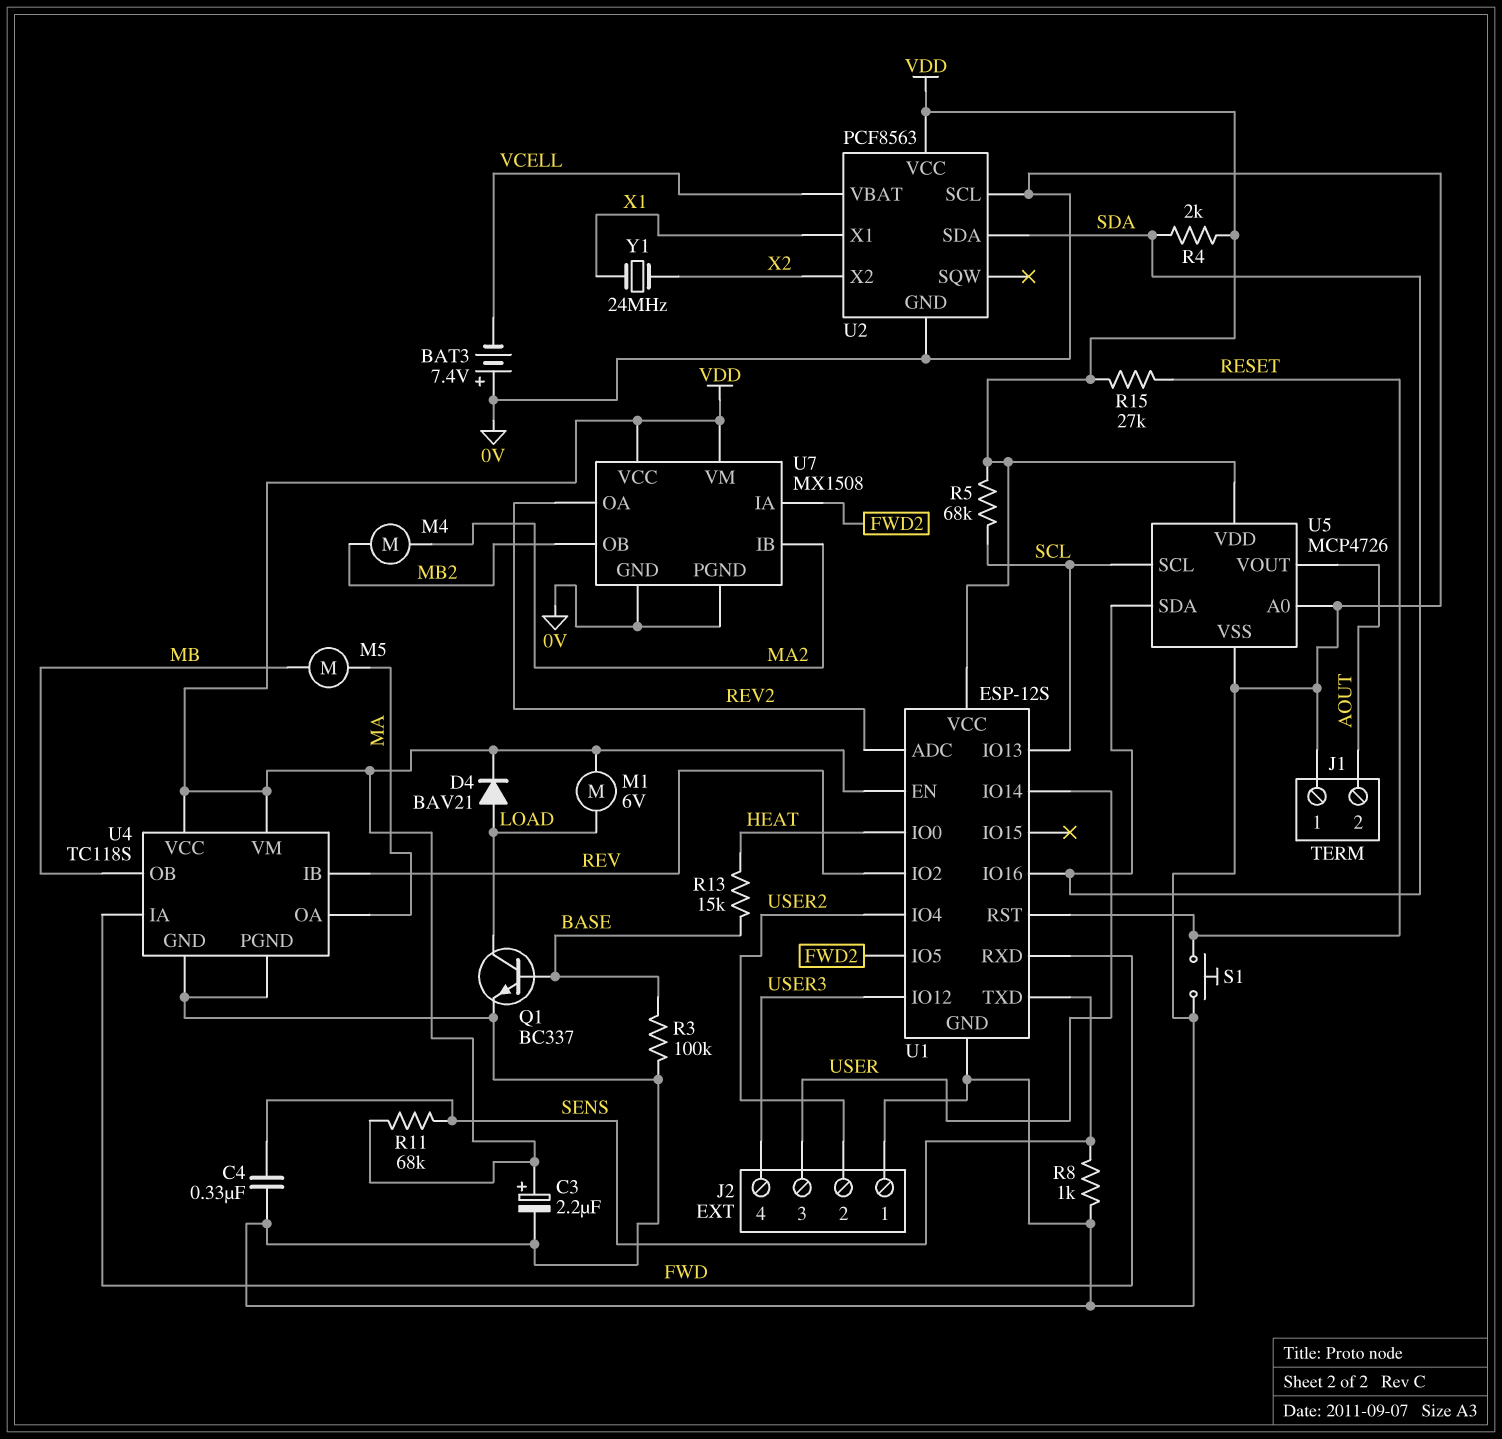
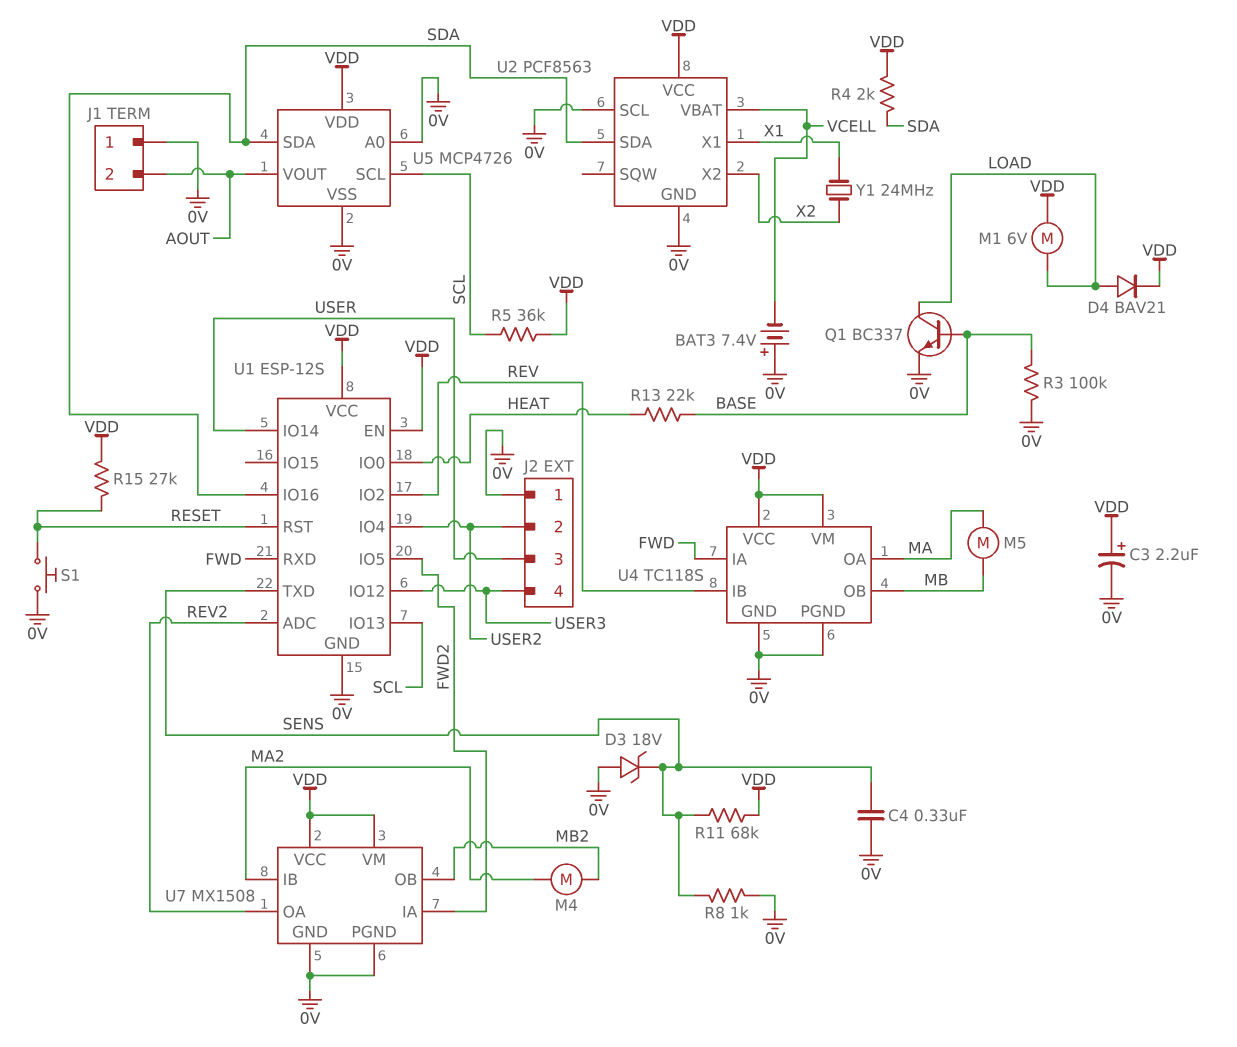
D3: none -> zener 18V (A 0V, K SENS)
R5: 68k (SCL, VDD) -> 36k (SCL, VDD)
R13: 15k (BASE, HEAT) -> 22k (BASE, HEAT)

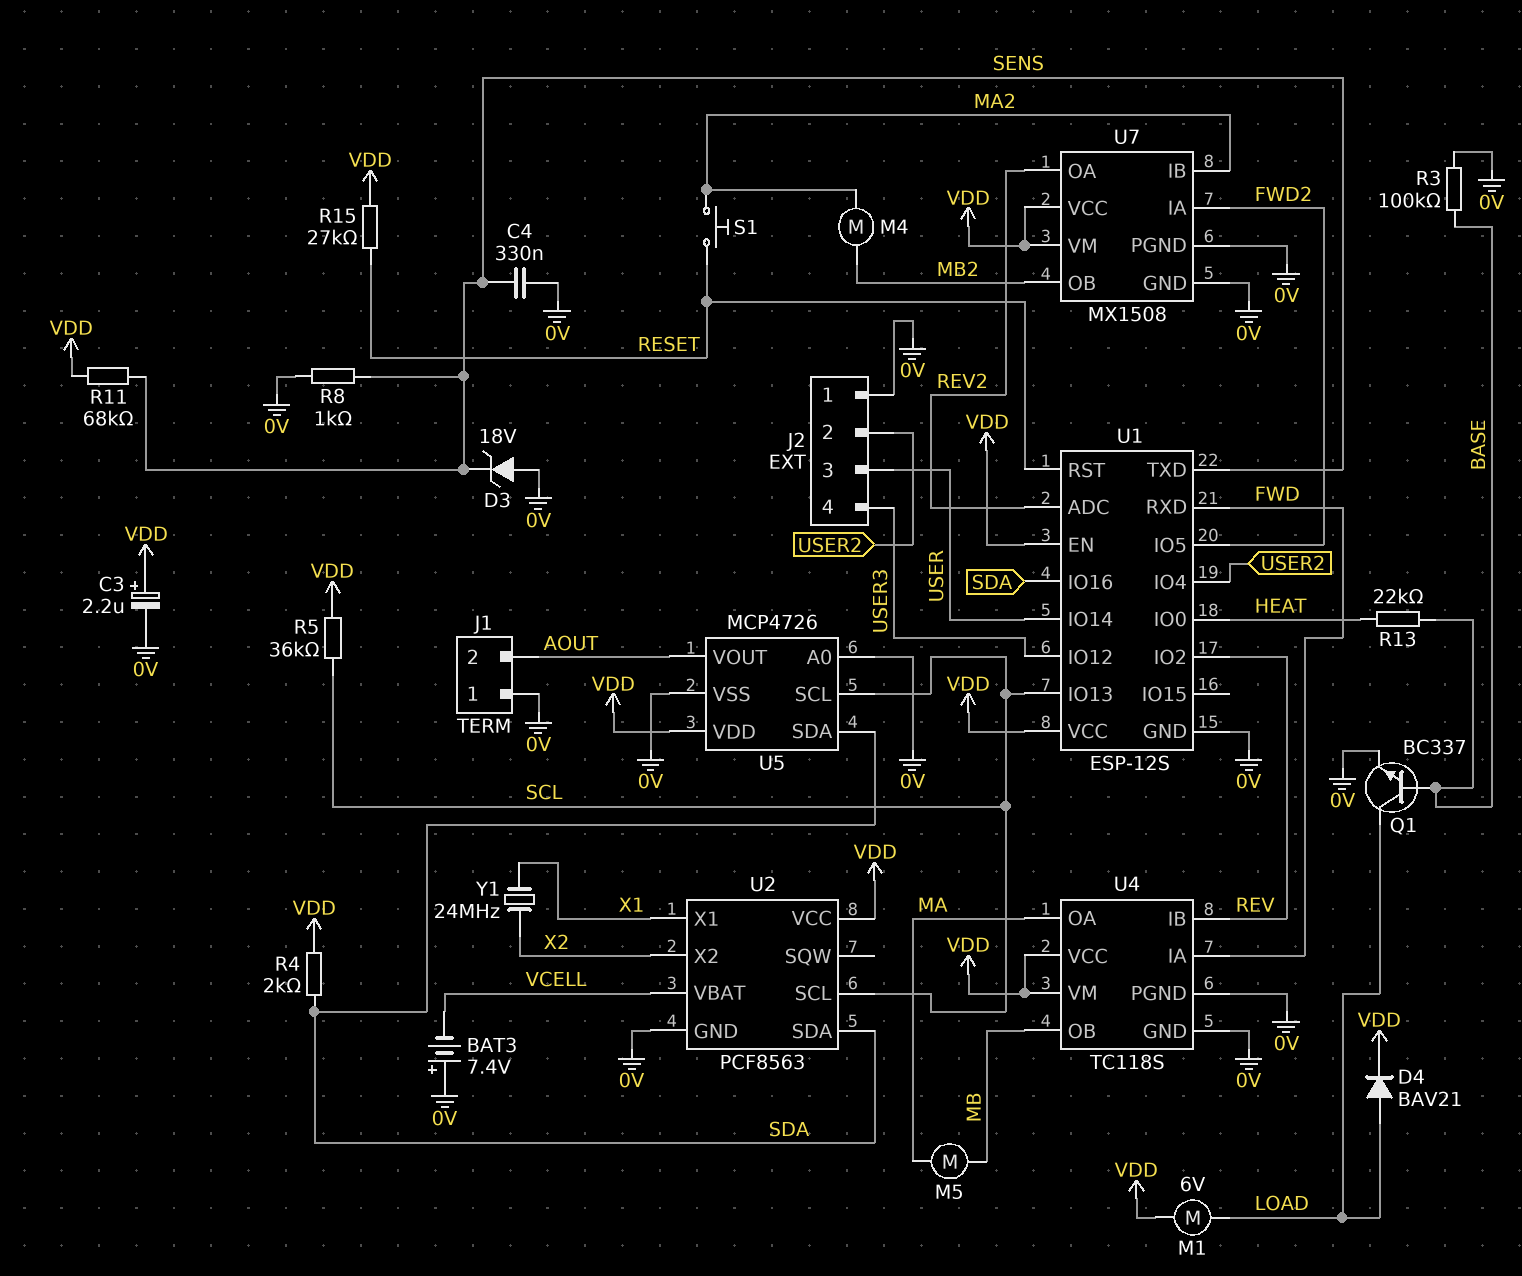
S1: button (0V, RESET) -> button (MA2, RESET)
U2 pin SCL: 0V -> SCL

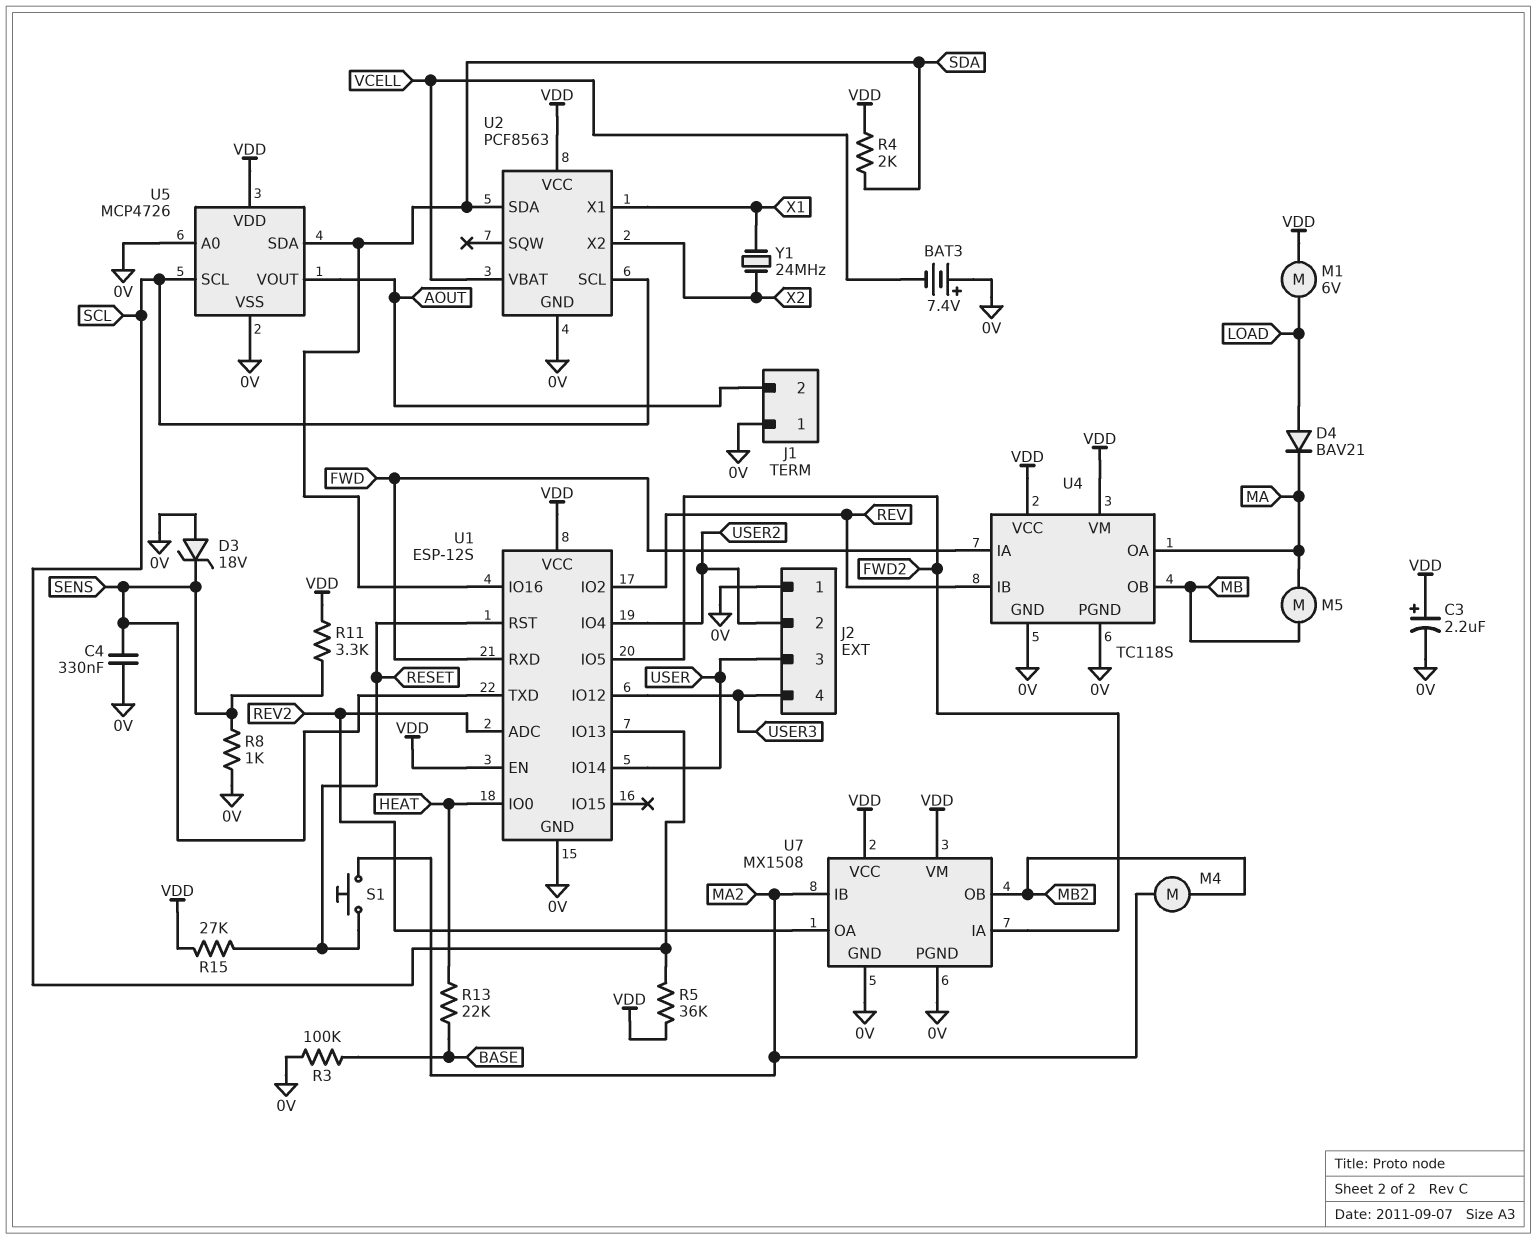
D4: diode BAV21 (A LOAD, K VDD) -> diode BAV21 (A LOAD, K MA)
Q1: NPN BC337 (B BASE, C LOAD, E 0V) -> none
R11: 68k (SENS, VDD) -> 3.3k (SENS, VDD)

